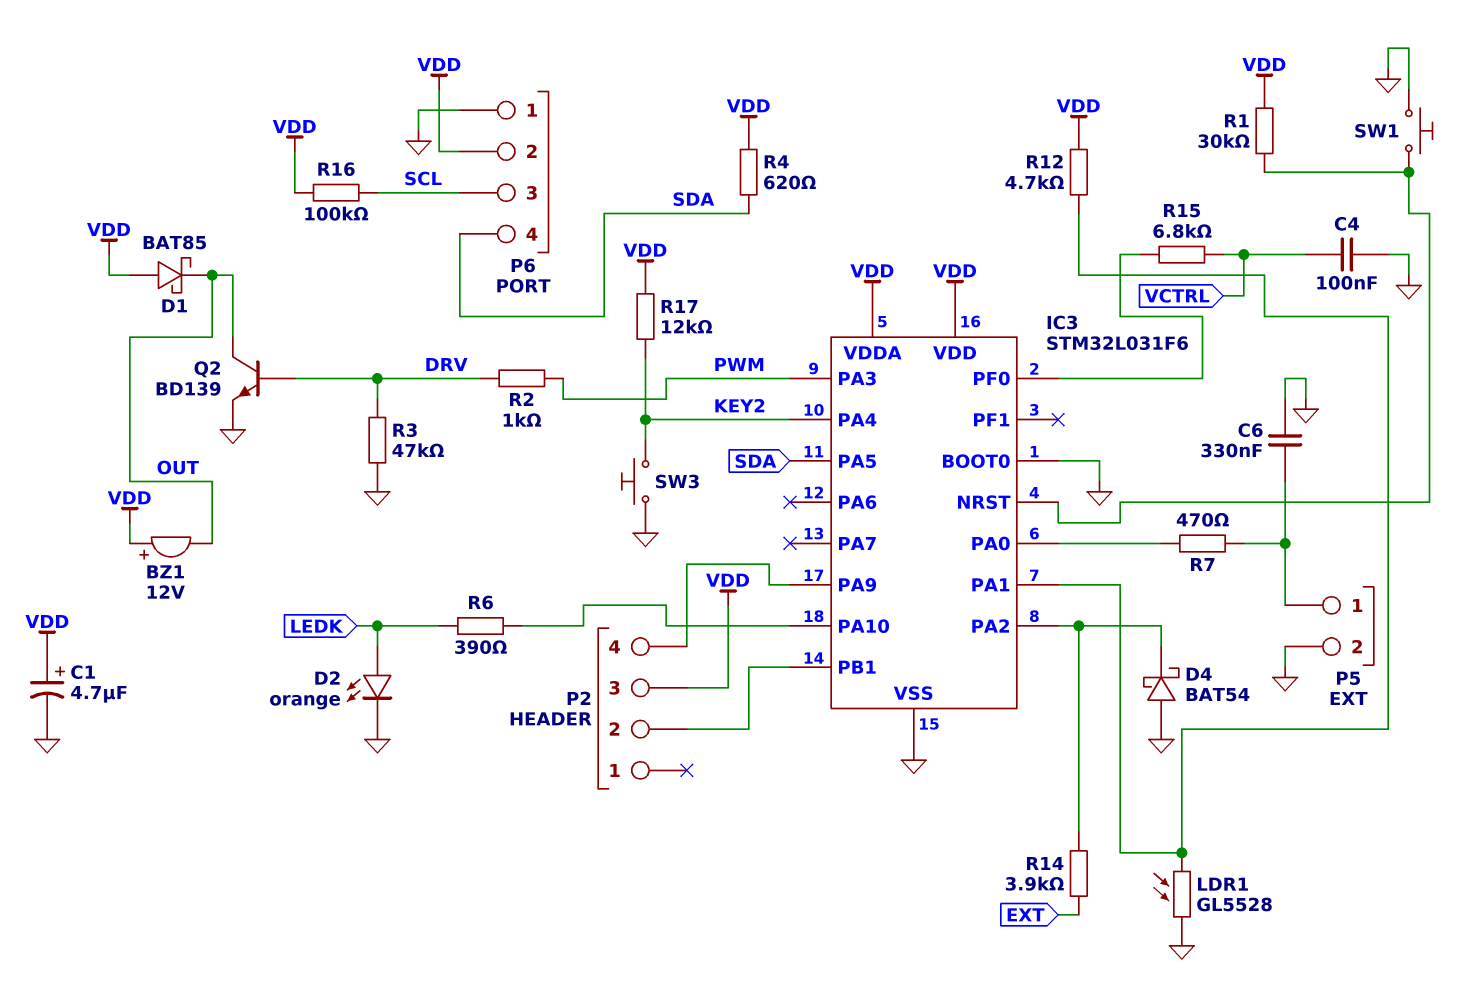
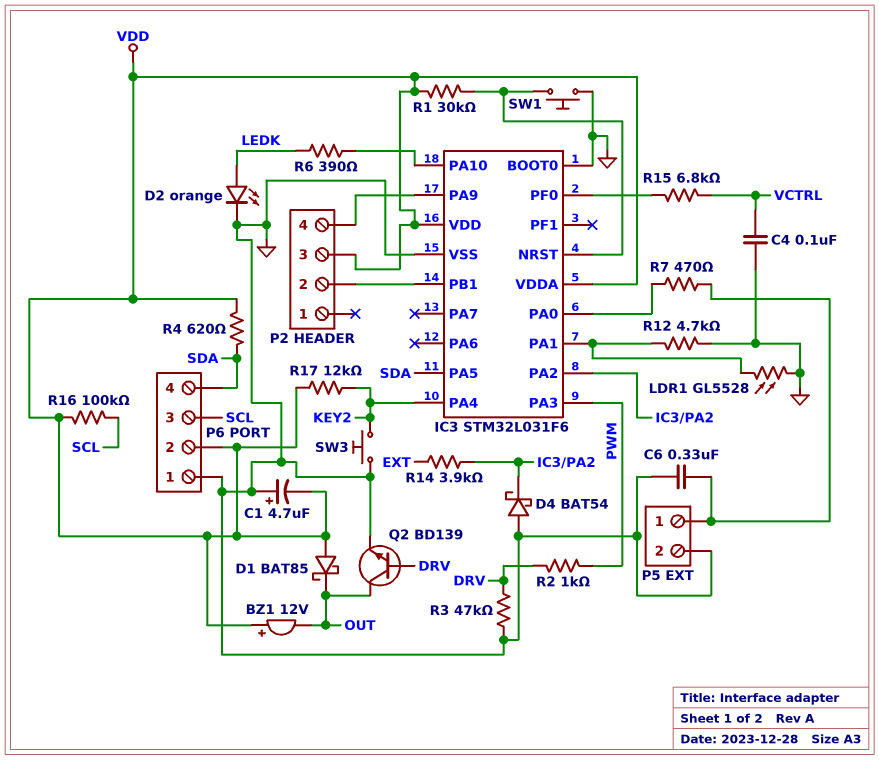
C1: 4.7uF (plus VDD, minus GND) -> 4.7uF (plus GND, minus VDD)
R12: 4.7k (IC3/PA1, VDD) -> 4.7k (GND, IC3/PA1)

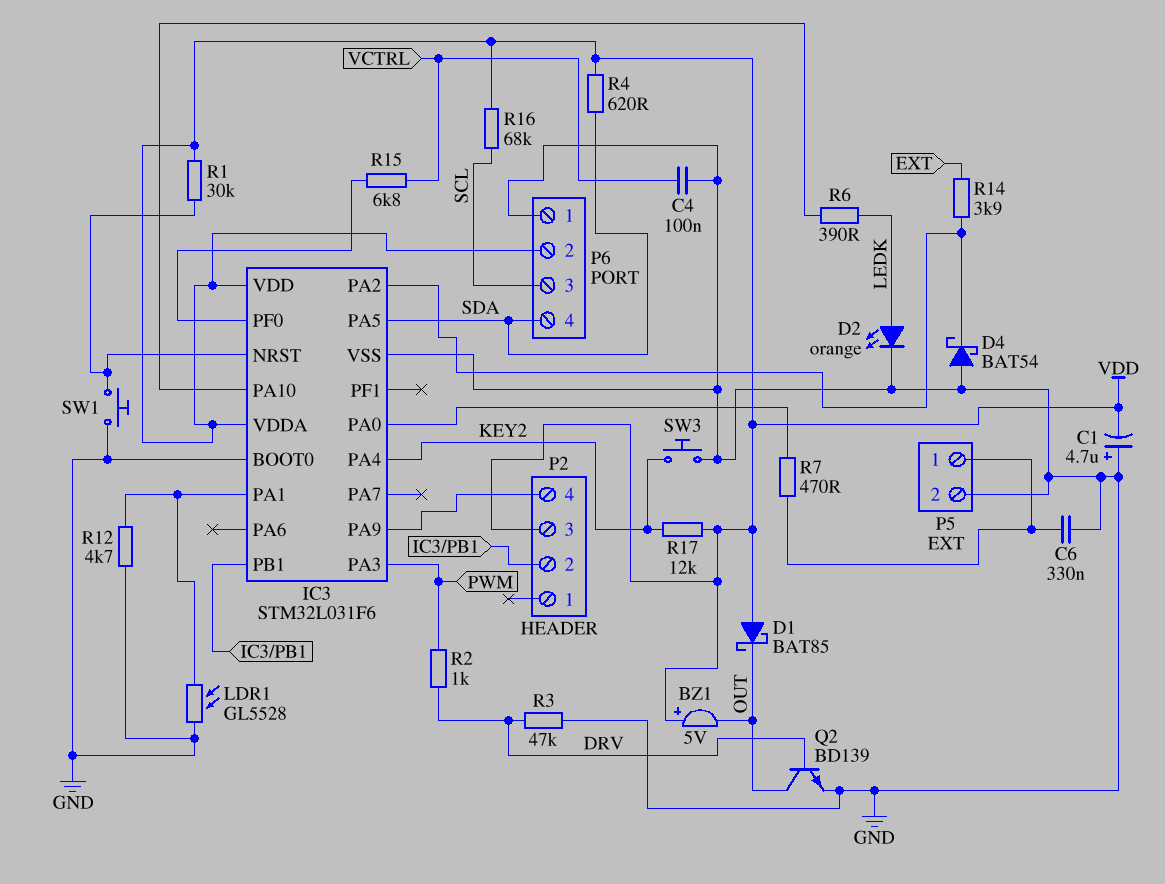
BZ1: buzzer 12V (plus VDD, minus OUT) -> buzzer 5V (plus VDD, minus OUT)
R16: 100k (SCL, VDD) -> 68k (SCL, VDD)

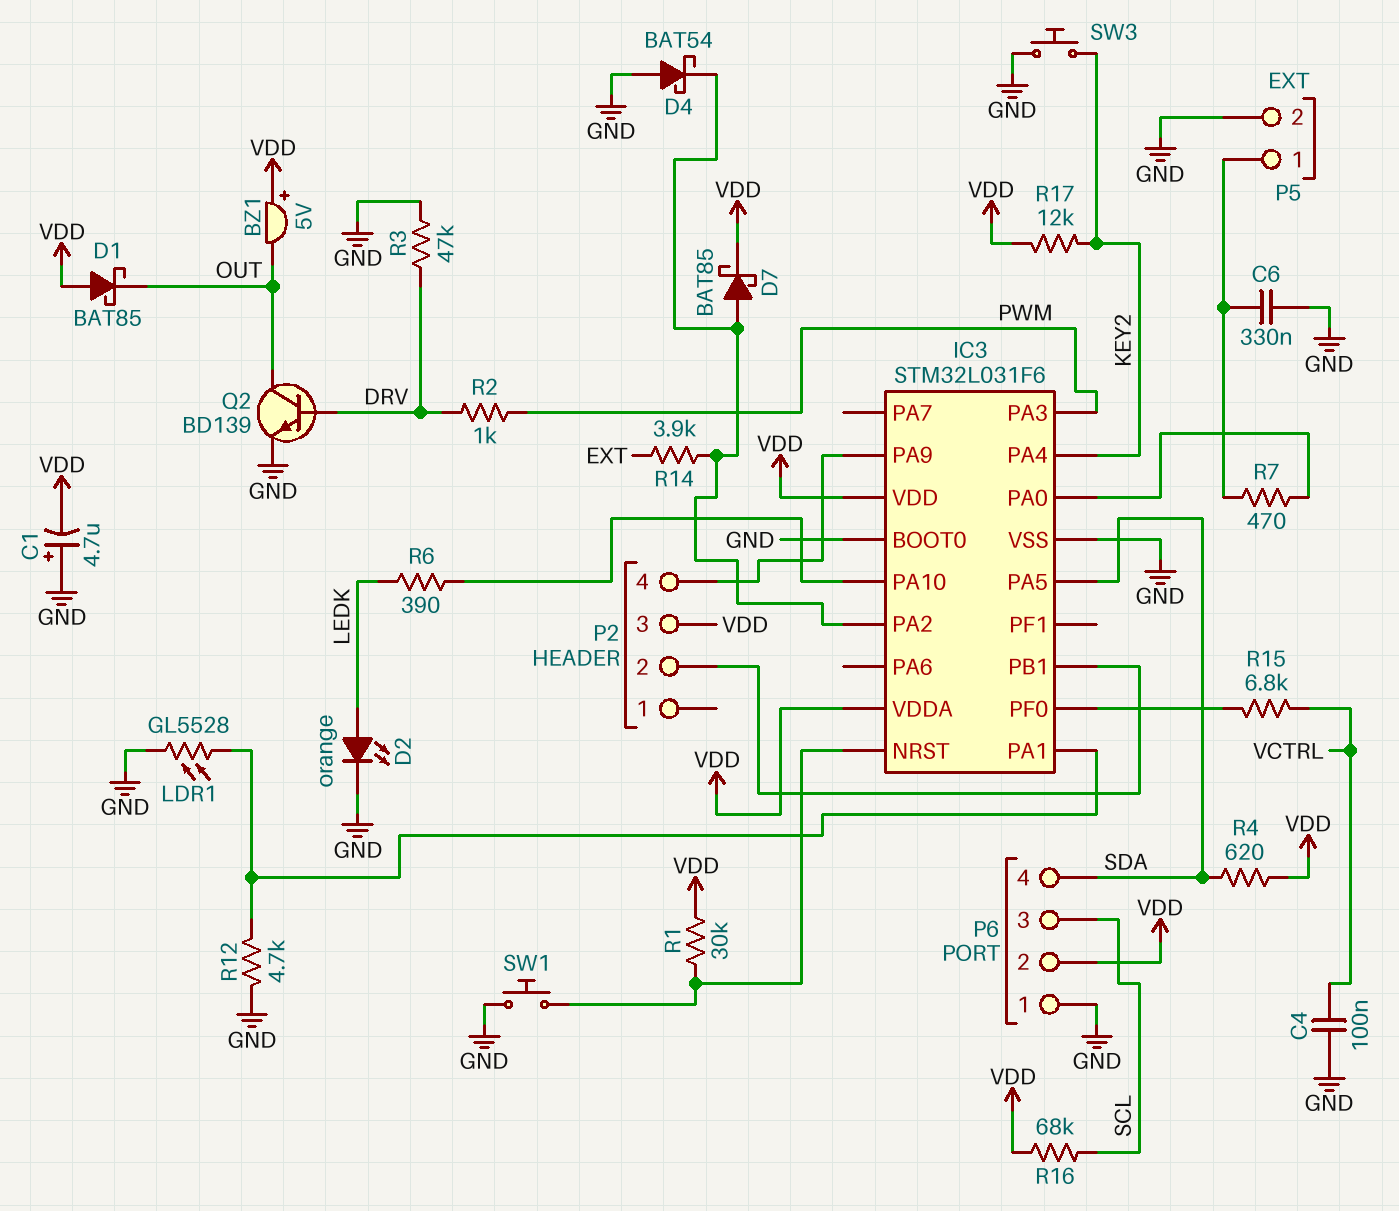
D7: none -> schottky BAT85 (A IC3/PA2, K VDD)

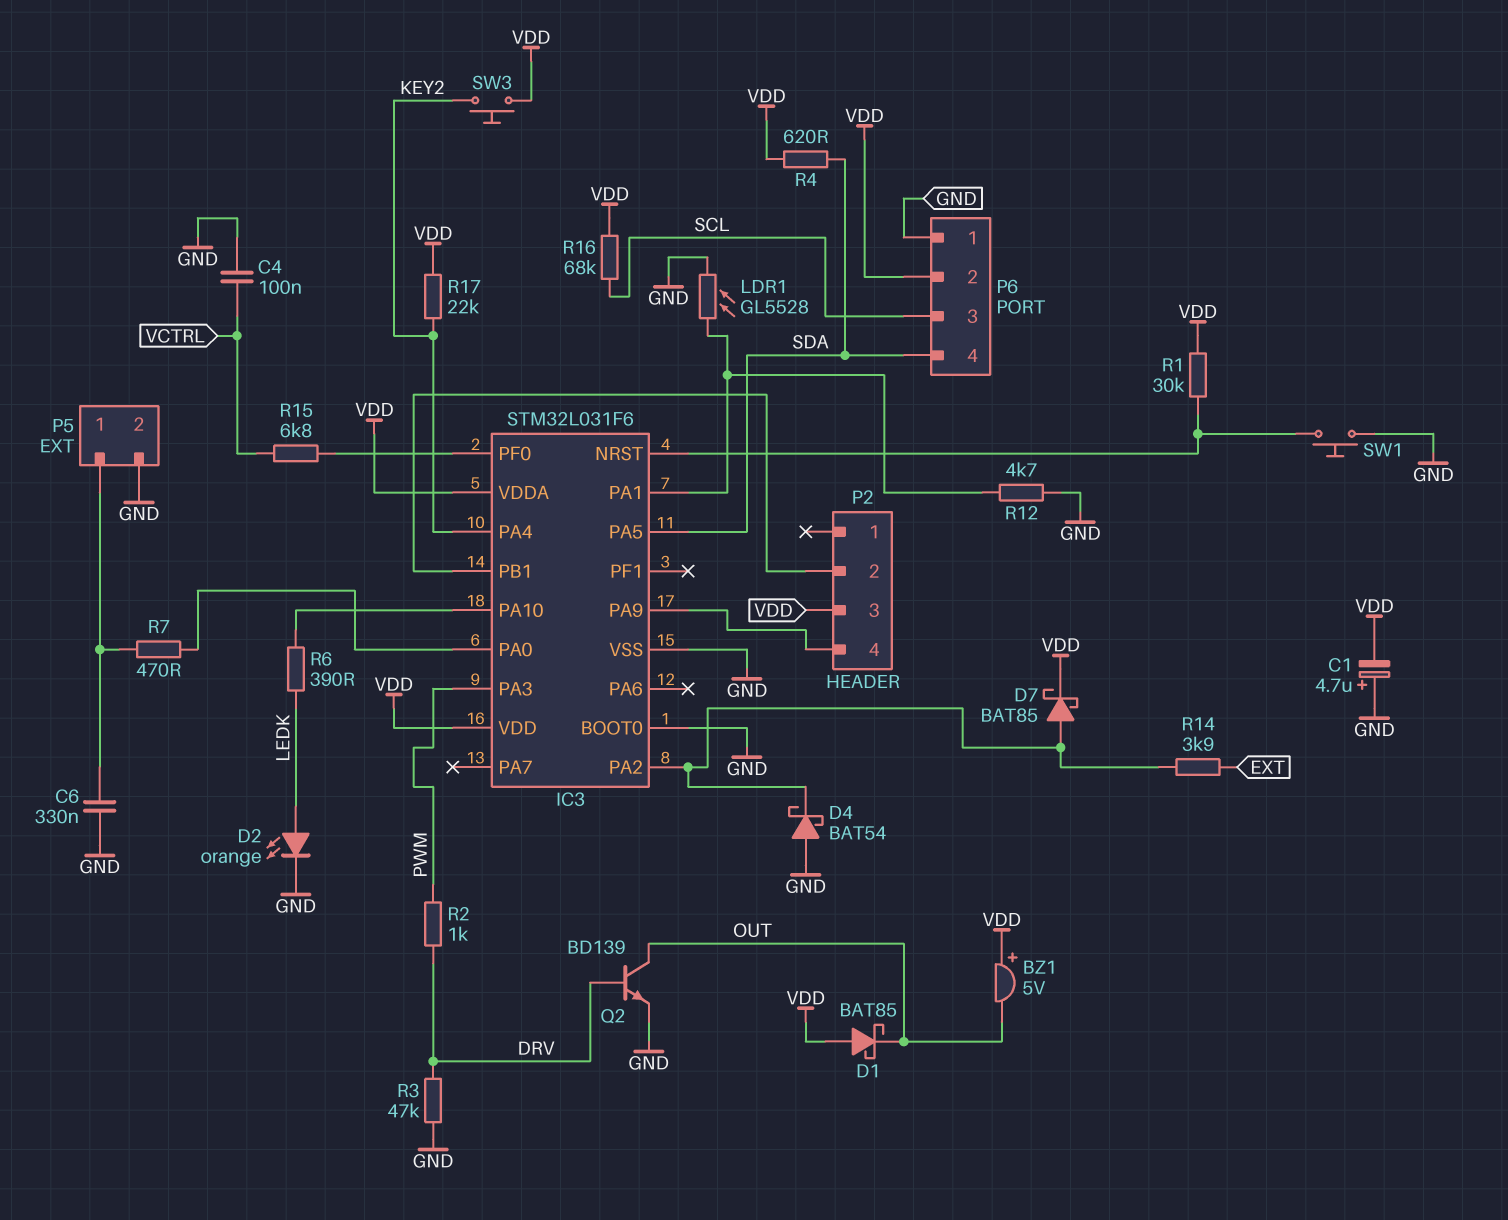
R17: 12k (KEY2, VDD) -> 22k (KEY2, VDD)
SW3: button (GND, KEY2) -> button (KEY2, VDD)

